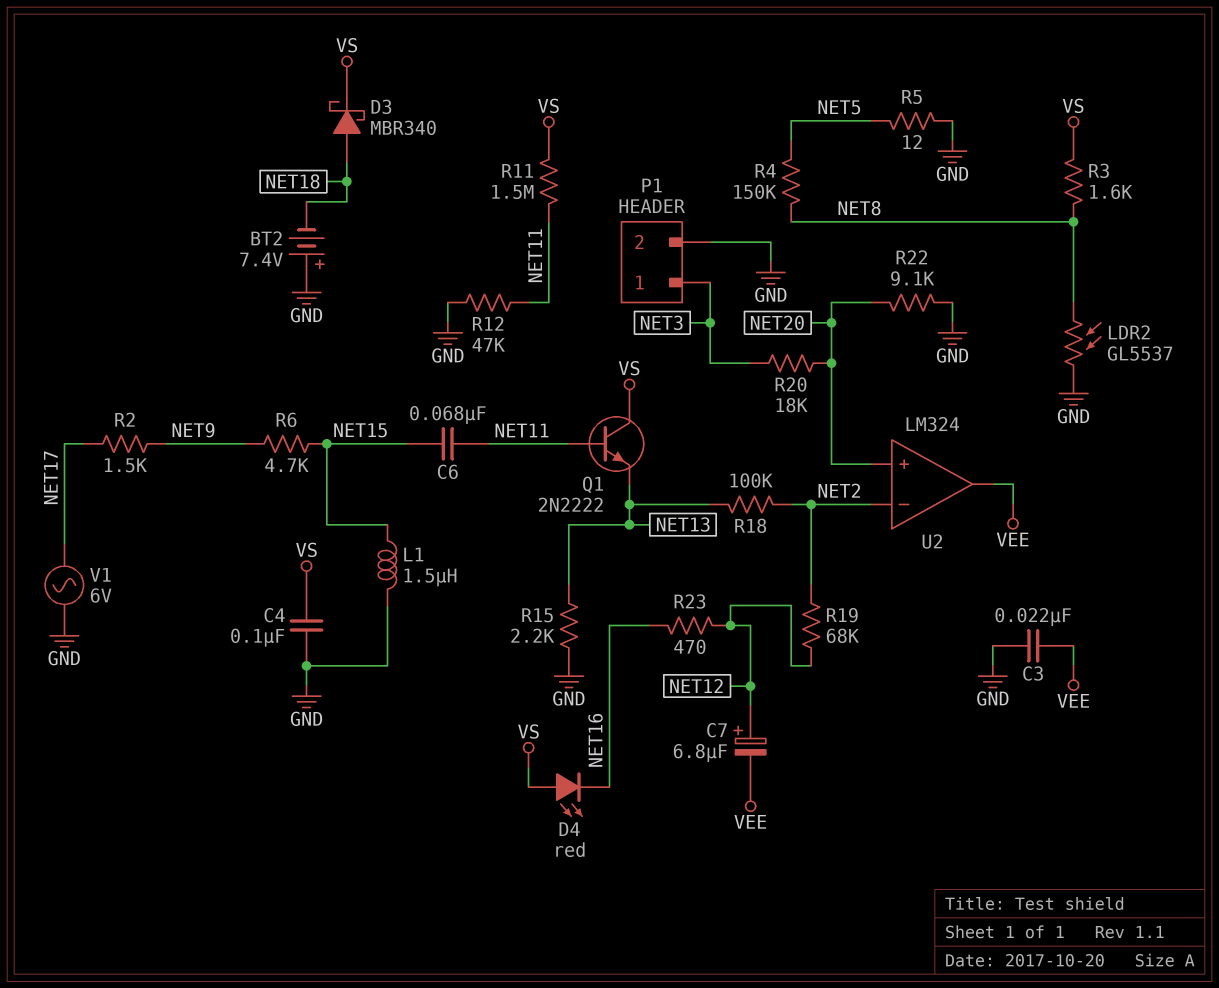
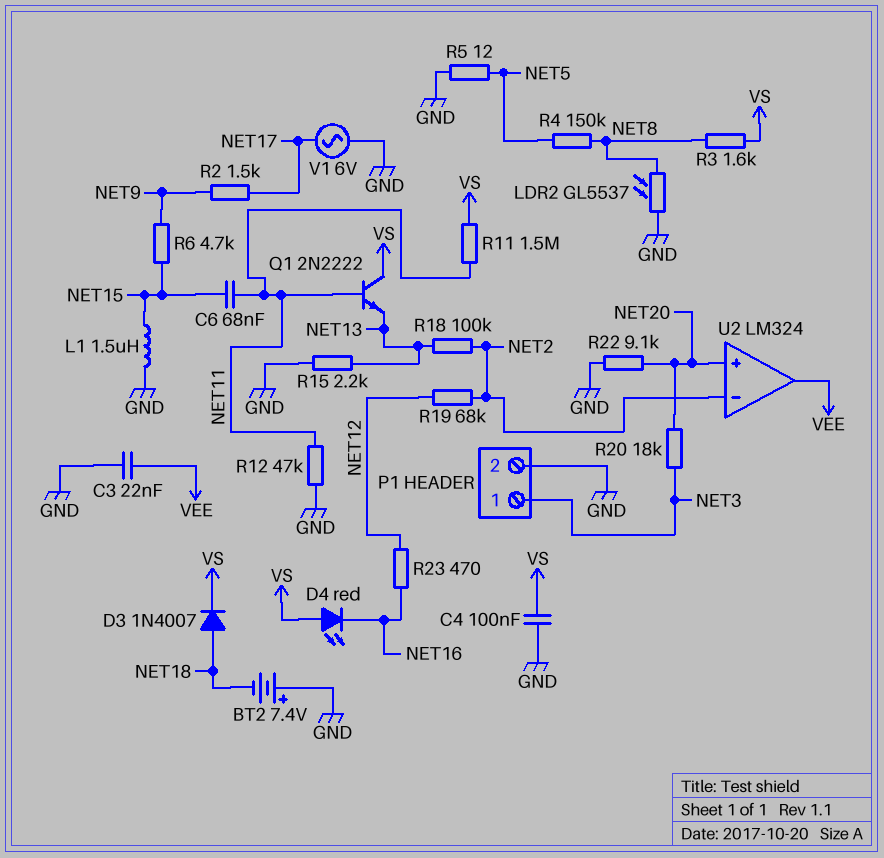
C7: 6.8uF (plus NET12, minus VEE) -> none
D3: schottky MBR340 (A NET18, K VS) -> diode 1N4007 (A NET18, K VS)

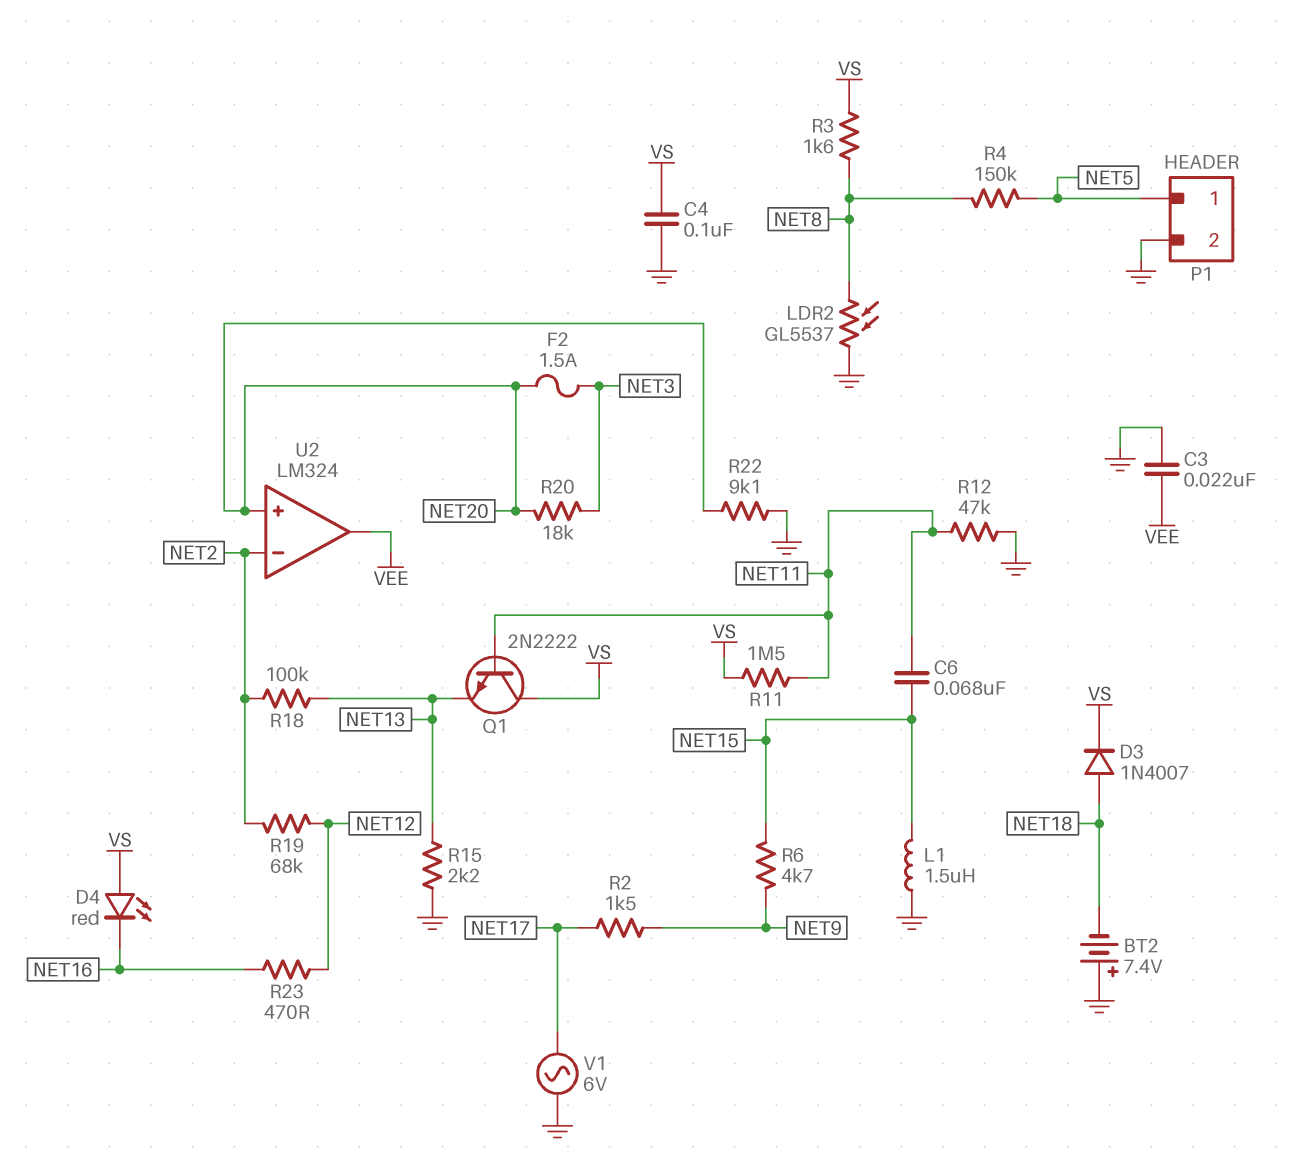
F2: none -> 1.5A (NET3, NET20)
P1 pin 1: NET3 -> NET5
R5: 12 (GND, NET5) -> none

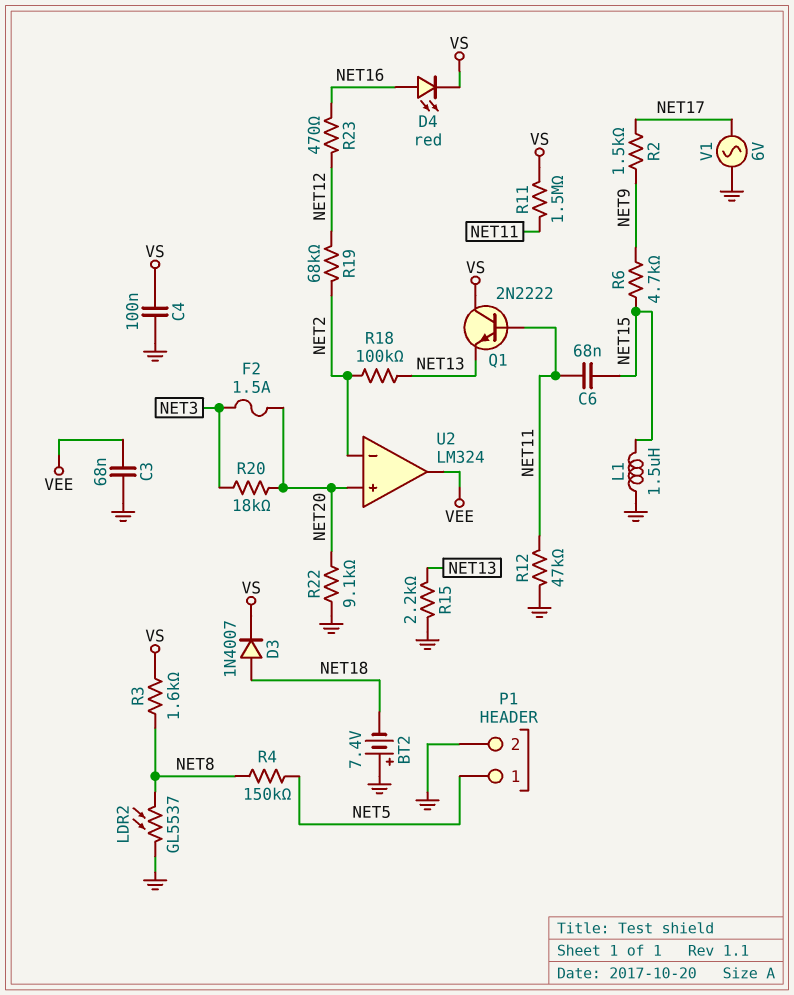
C3: 22nF (GND, VEE) -> 68nF (GND, VEE)
D4: LED red (A VS, K NET16) -> LED red (A NET16, K VS)

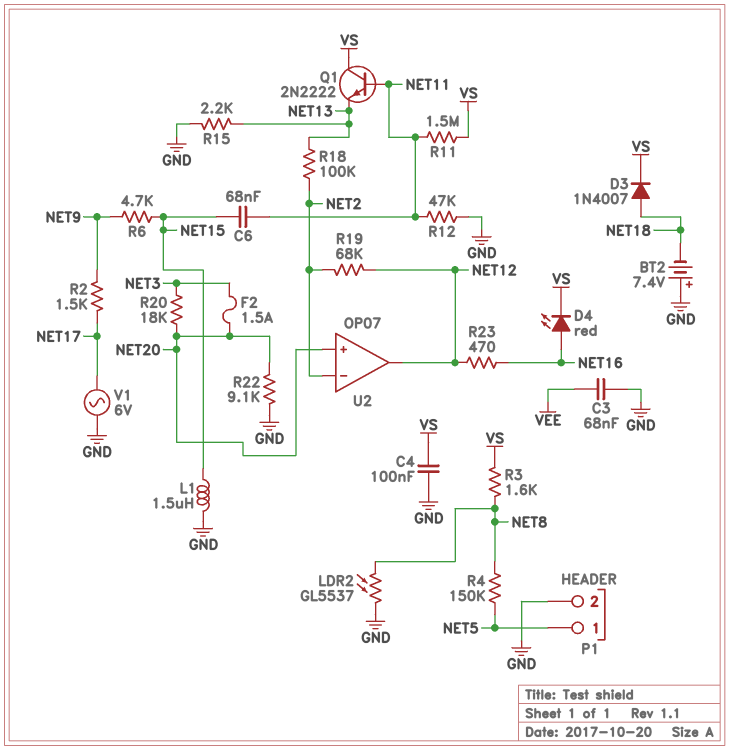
U2: LM324 -> OP07
U2 pin out: VEE -> NET12

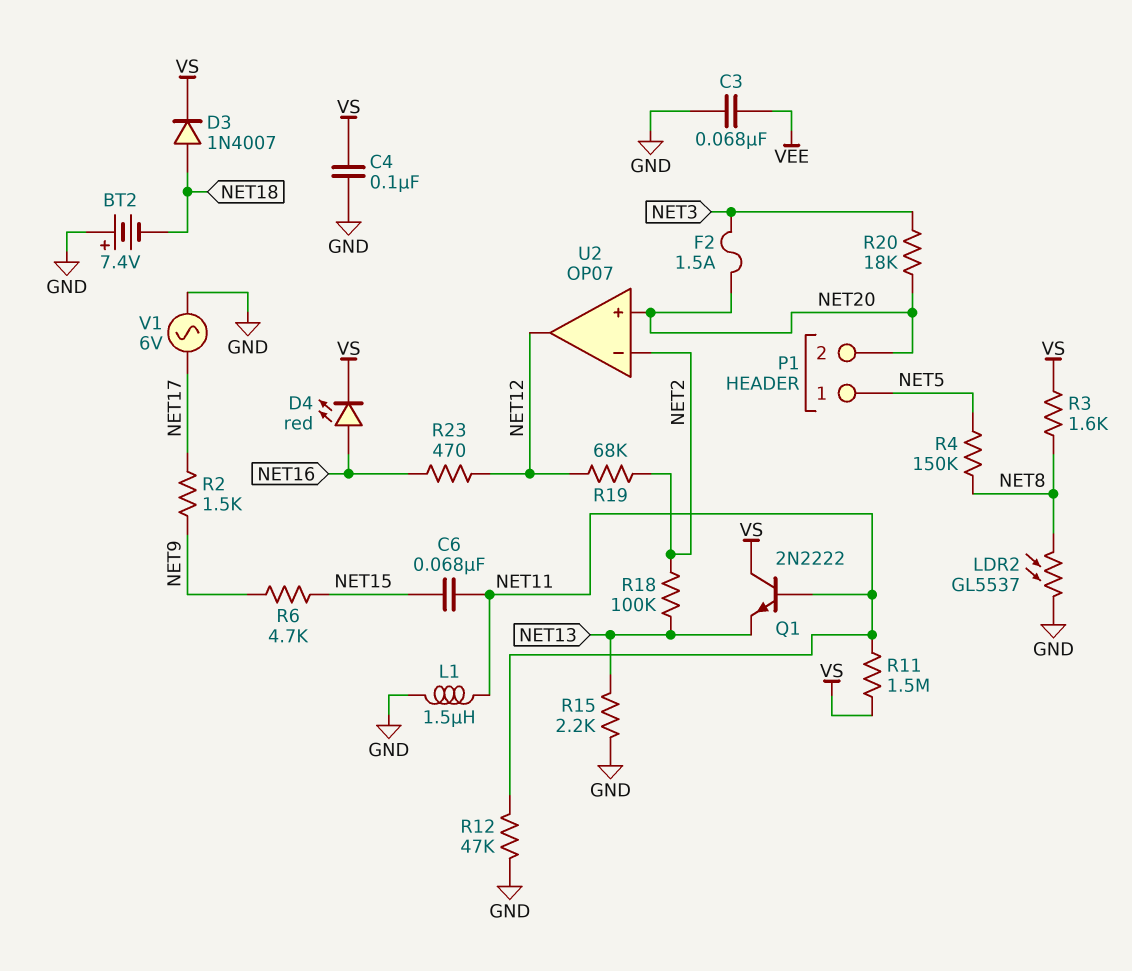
L1: 1.5uH (GND, NET15) -> 1.5uH (GND, NET11)
P1 pin 2: GND -> NET20
R22: 9.1k (GND, NET20) -> none

